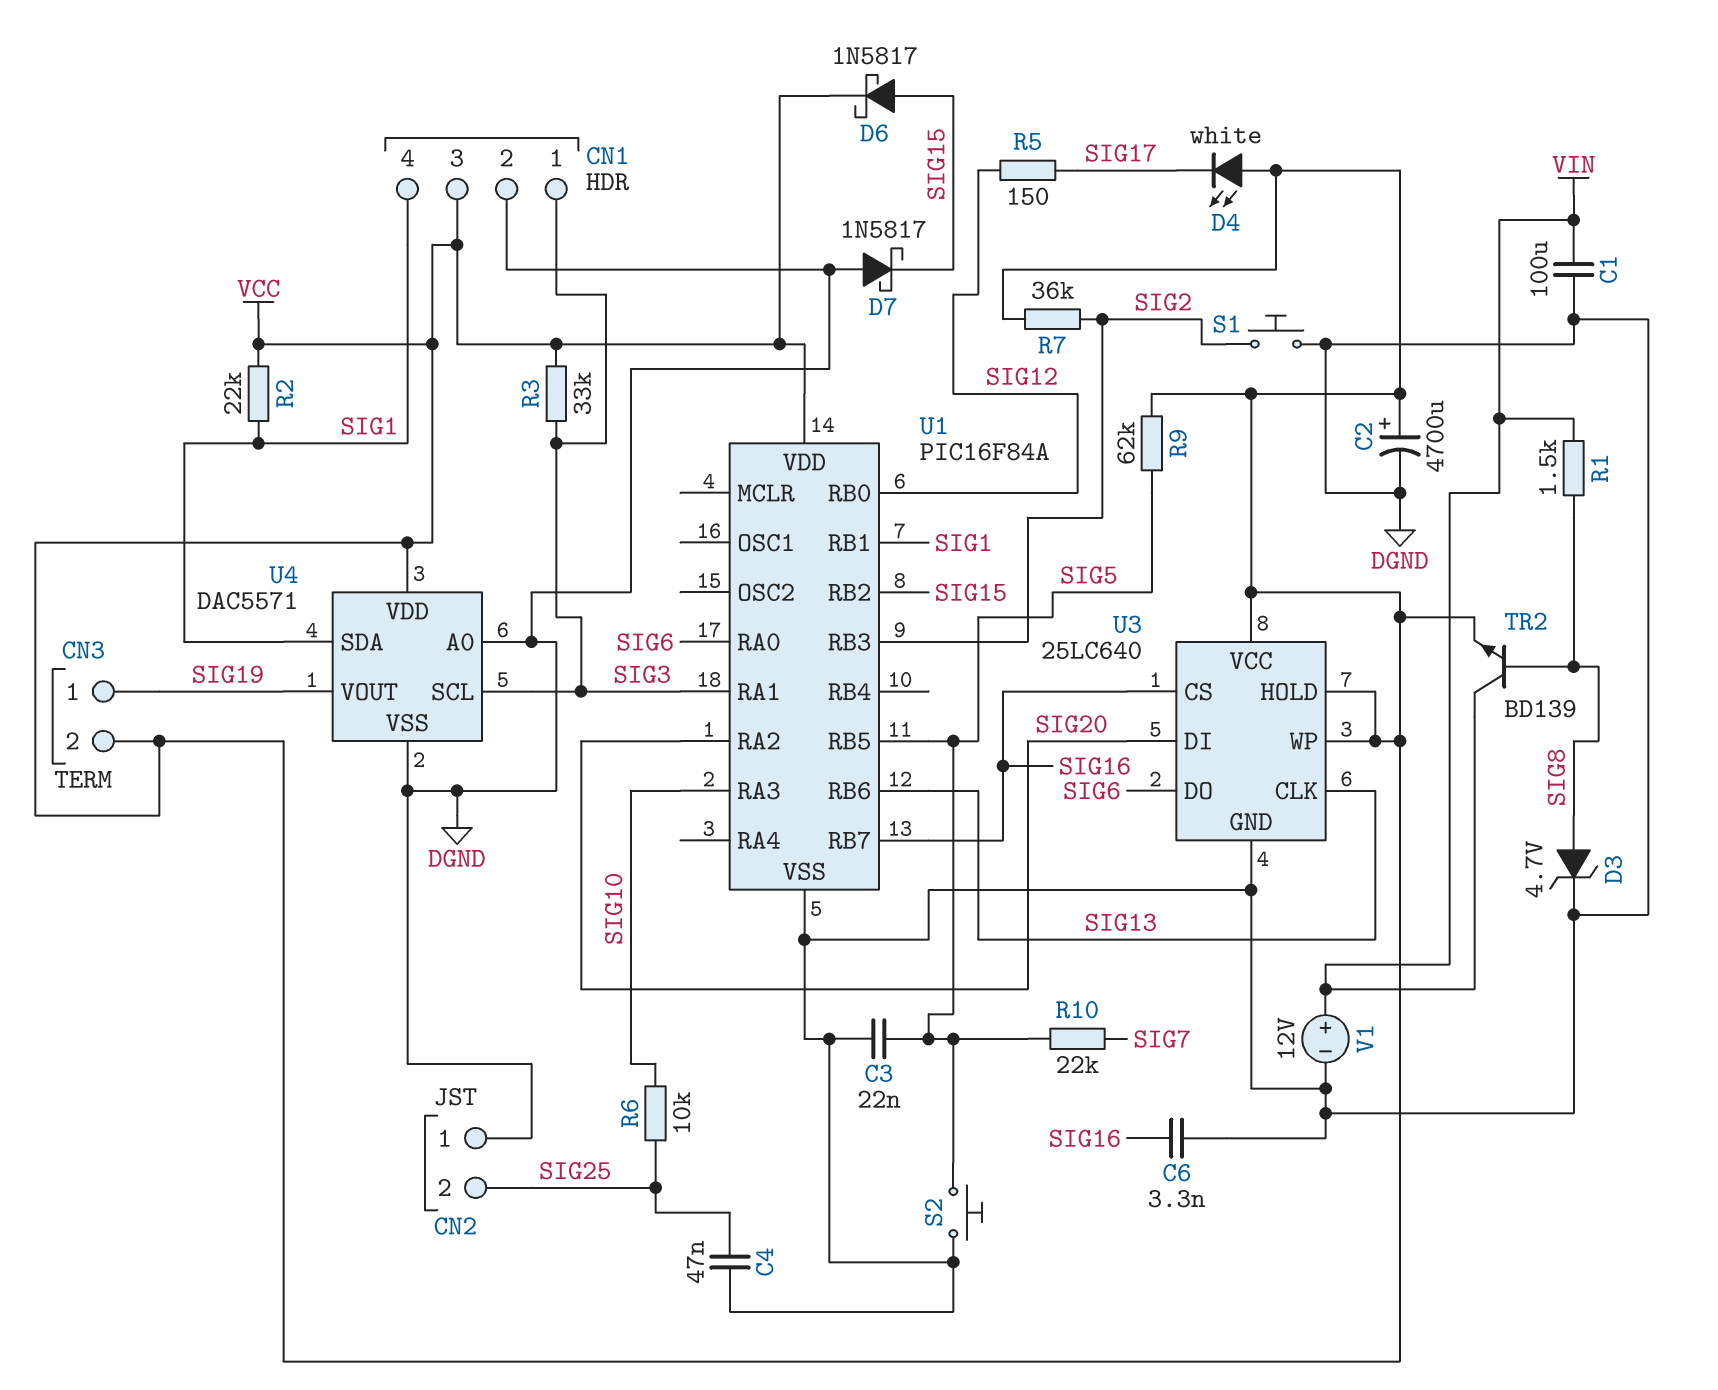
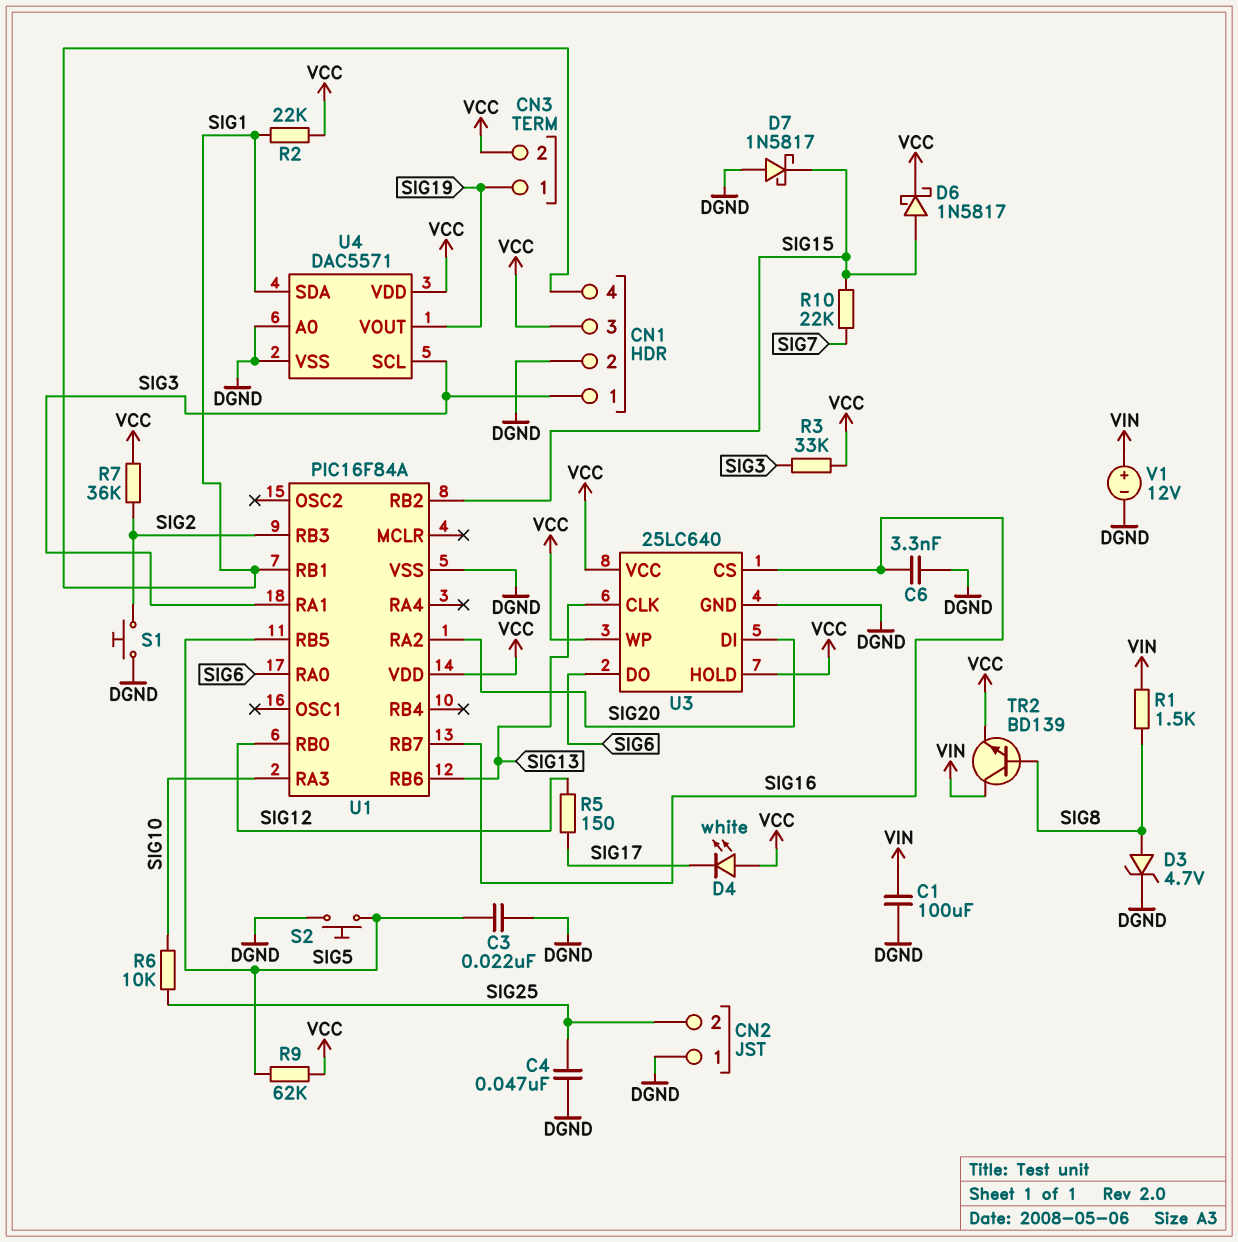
C2: 4700uF (plus VCC, minus DGND) -> none
R10: 22k (SIG5, SIG7) -> 22k (SIG7, SIG15)

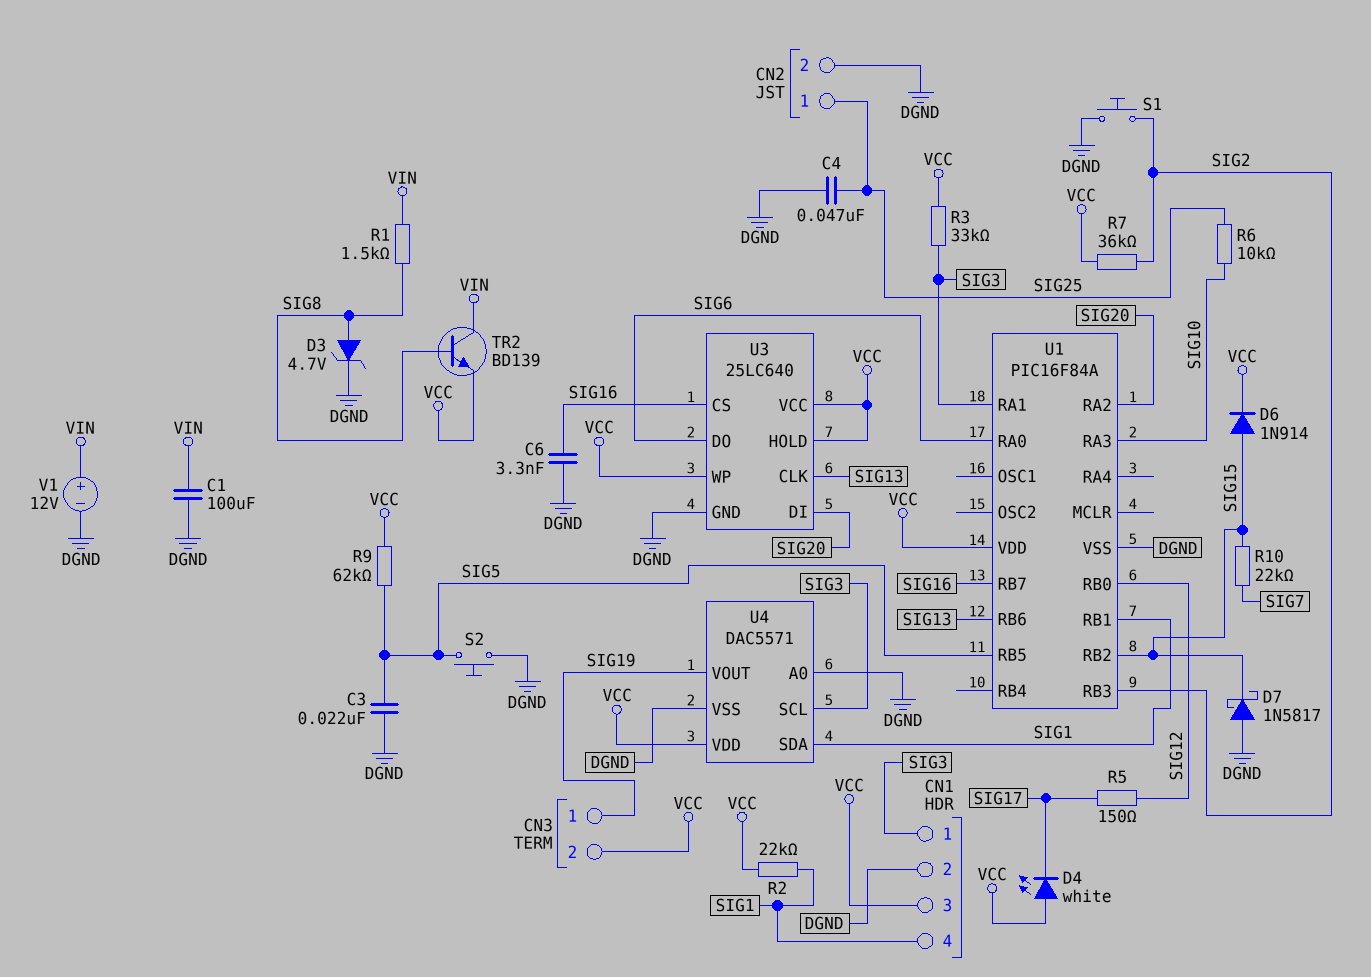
CN2 pin 1: DGND -> SIG25
CN2 pin 2: SIG25 -> DGND
D6: schottky 1N5817 (A SIG15, K VCC) -> diode 1N914 (A SIG15, K VCC)

